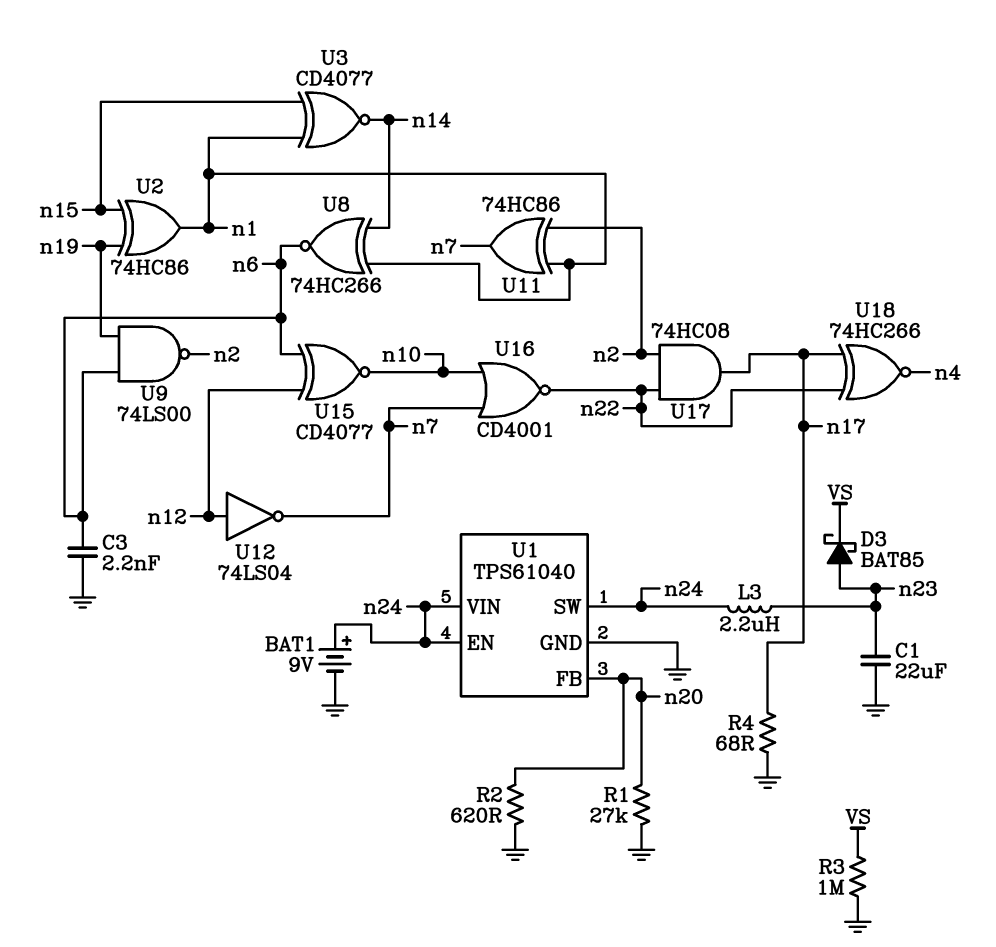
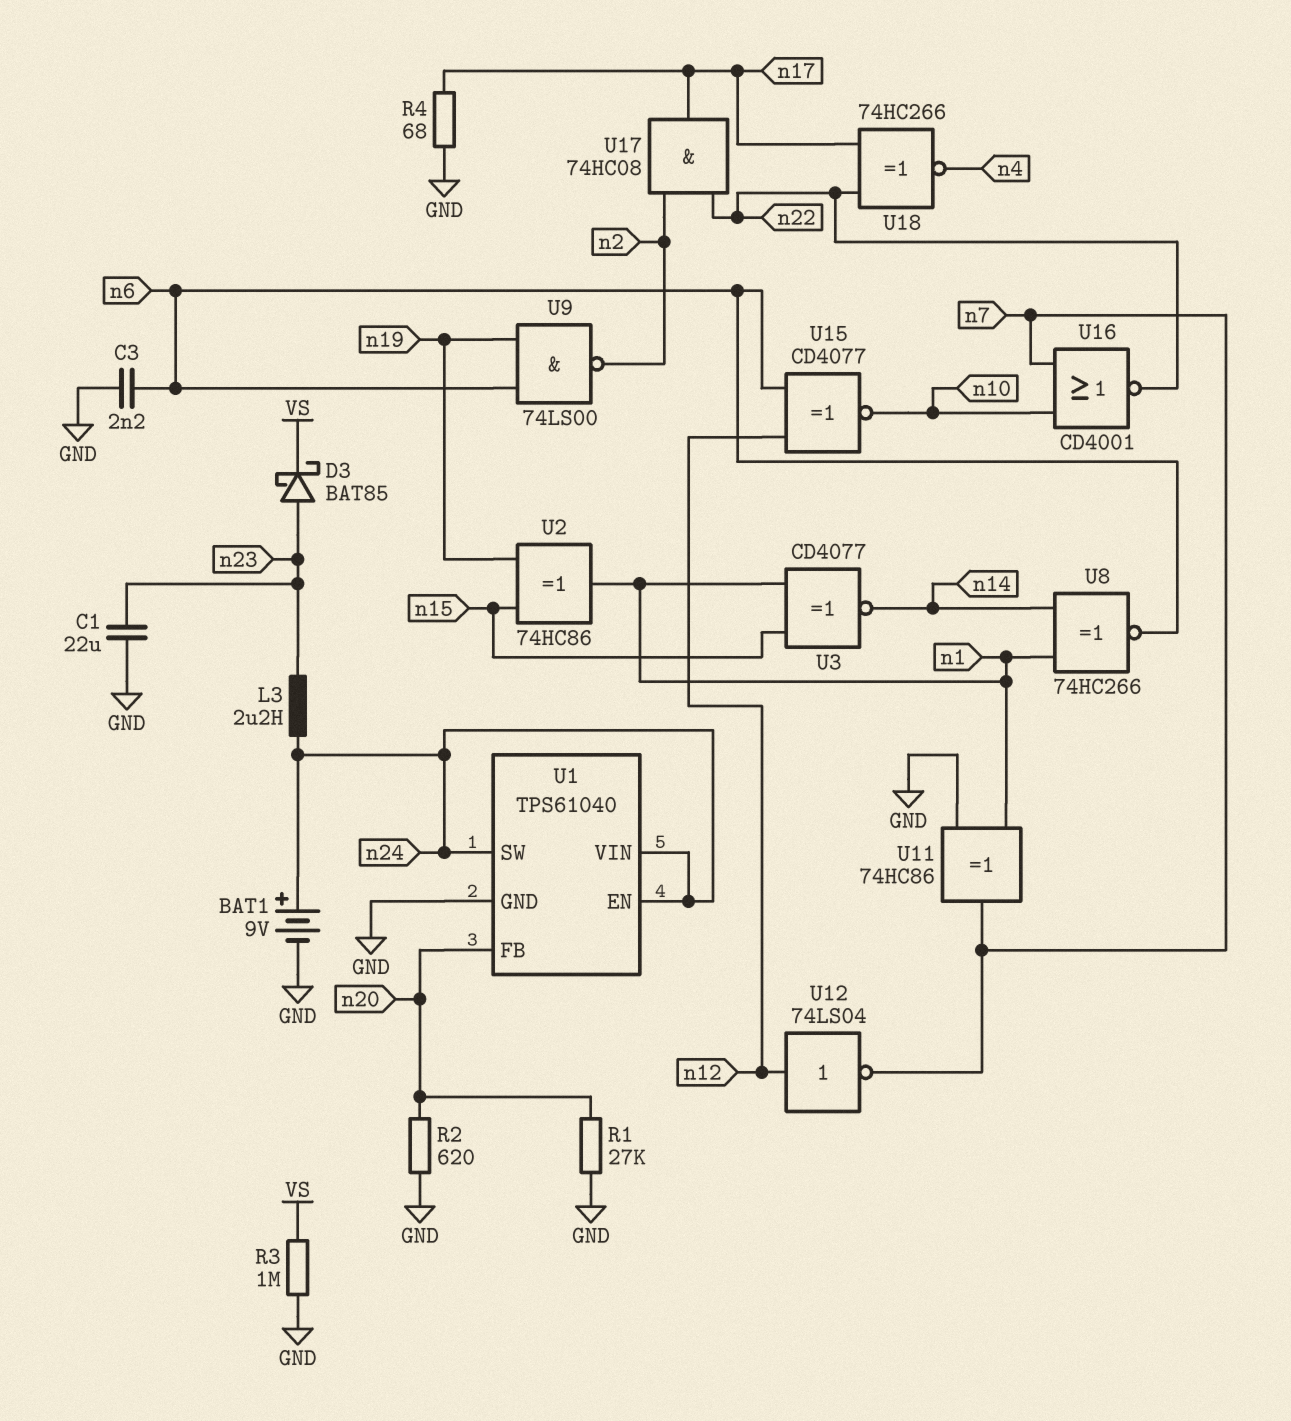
U11: XOR 74HC86 (in n1, in n2, out n7) -> XOR 74HC86 (in GND, in n1, out n7)

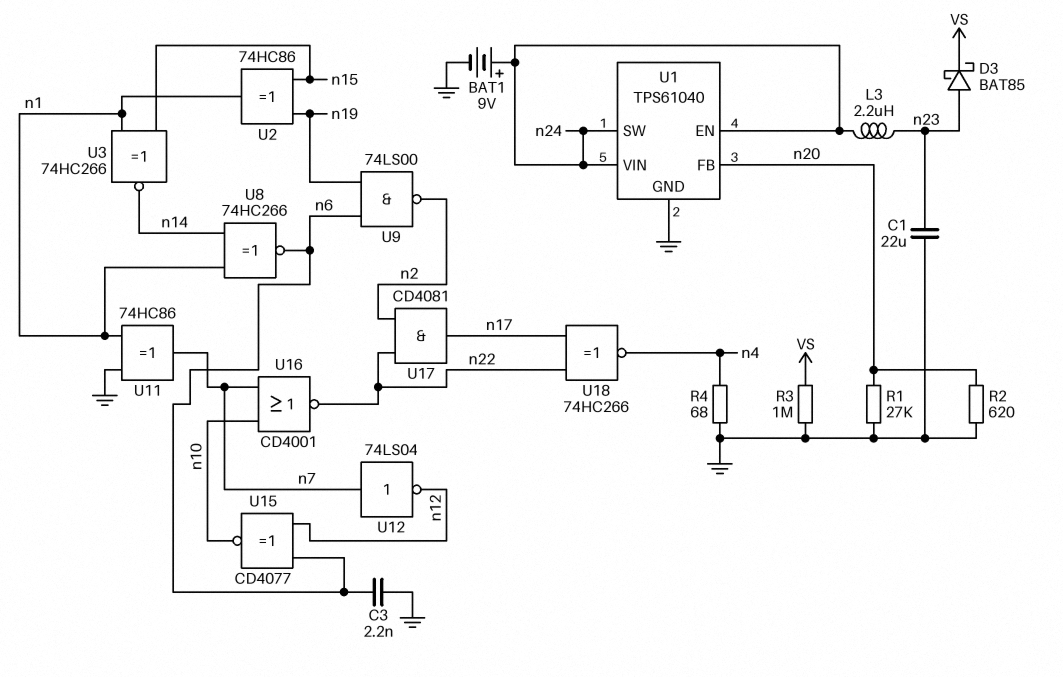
R4: 68 (GND, n17) -> 68 (GND, n4)
U3: XNOR CD4077 (in n1, in n15, out n14) -> XNOR 74HC266 (in n1, in n15, out n14)
U12: NOT 74LS04 (in n12, out n7) -> NOT 74LS04 (in n7, out n12)
U17: AND 74HC08 (in n2, in n22, out n17) -> AND CD4081 (in n2, in n22, out n17)

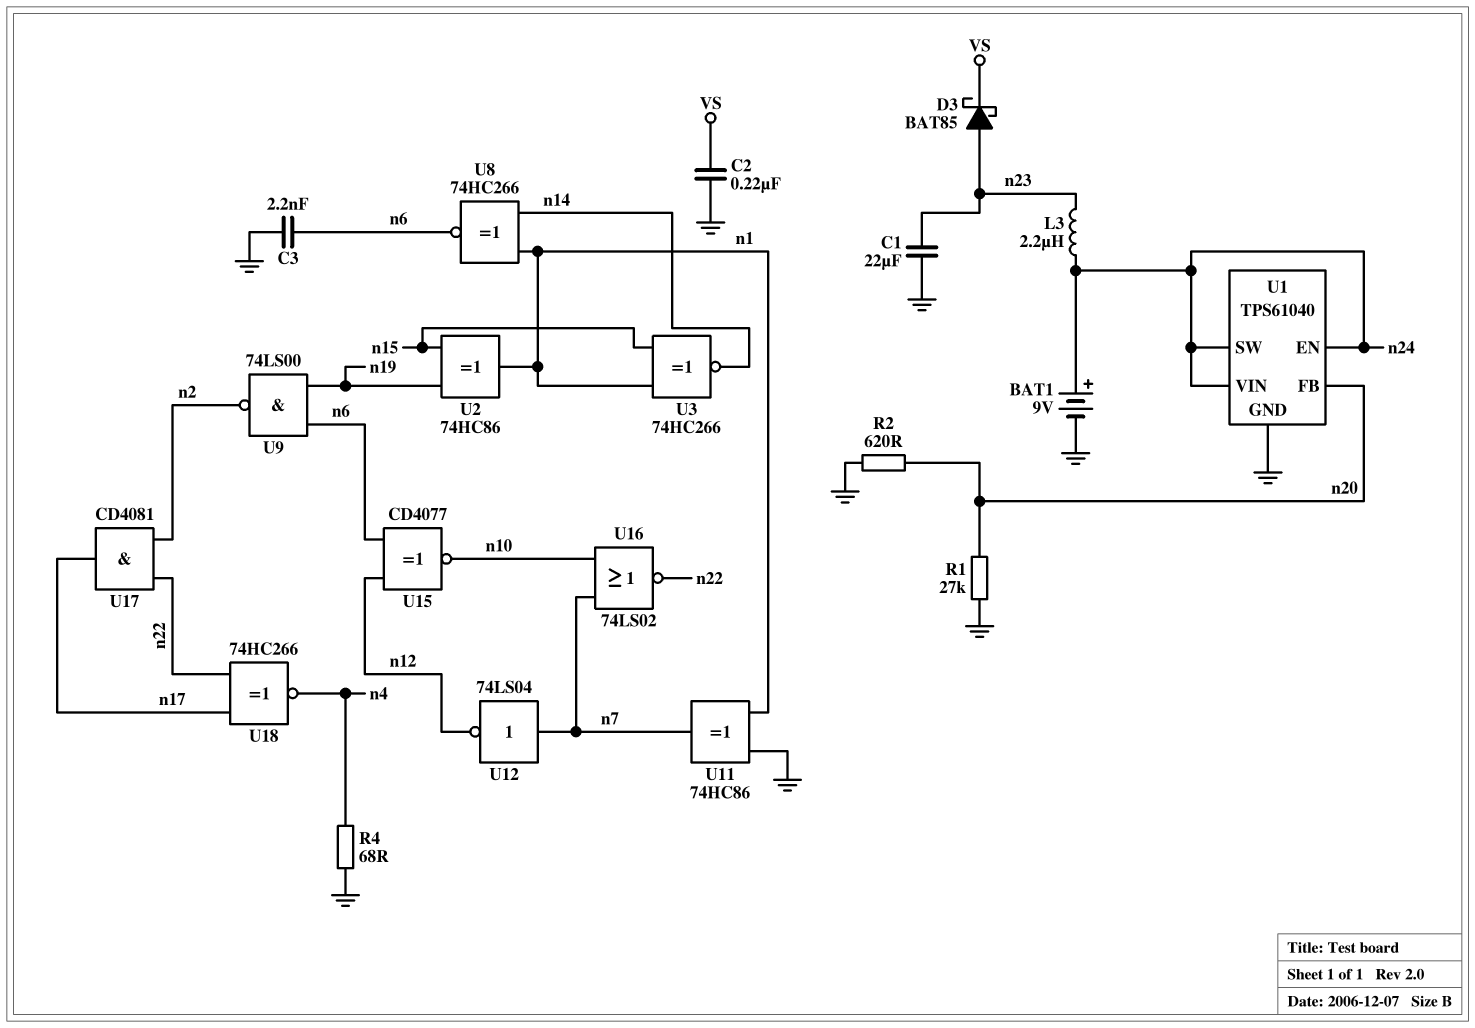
C2: none -> 220nF (GND, VS)
R3: 1M (GND, VS) -> none
U16: NOR CD4001 (in n7, in n10, out n22) -> NOR 74LS02 (in n7, in n10, out n22)

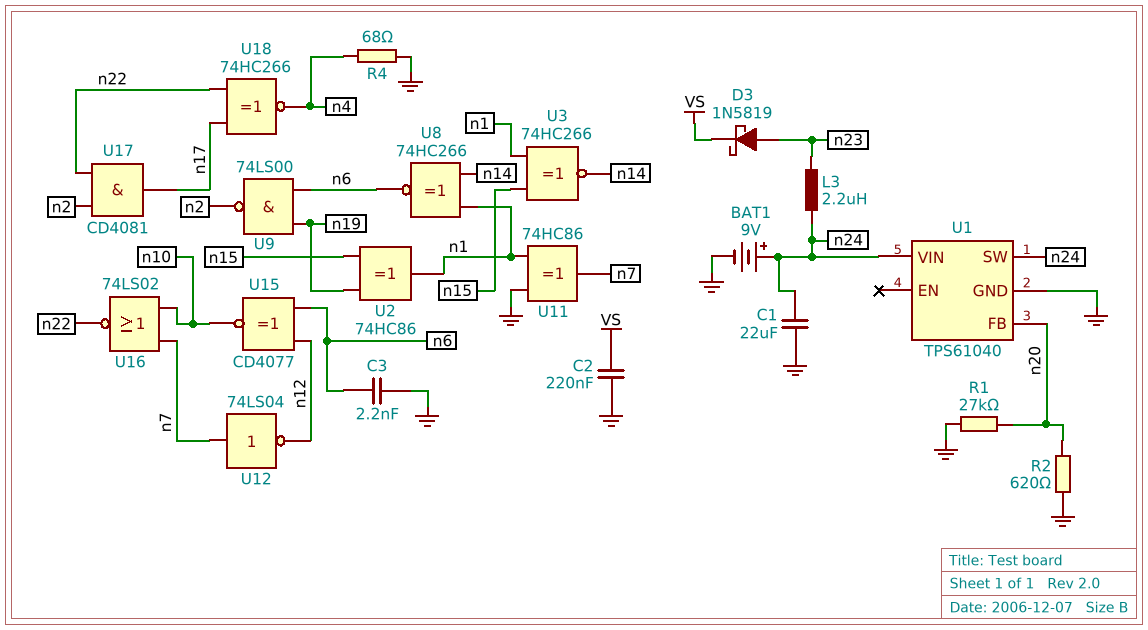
C1: 22uF (GND, n23) -> 22uF (GND, n24)
D3: schottky BAT85 (A n23, K VS) -> schottky 1N5819 (A n23, K VS)
U1 pin EN: n24 -> none

